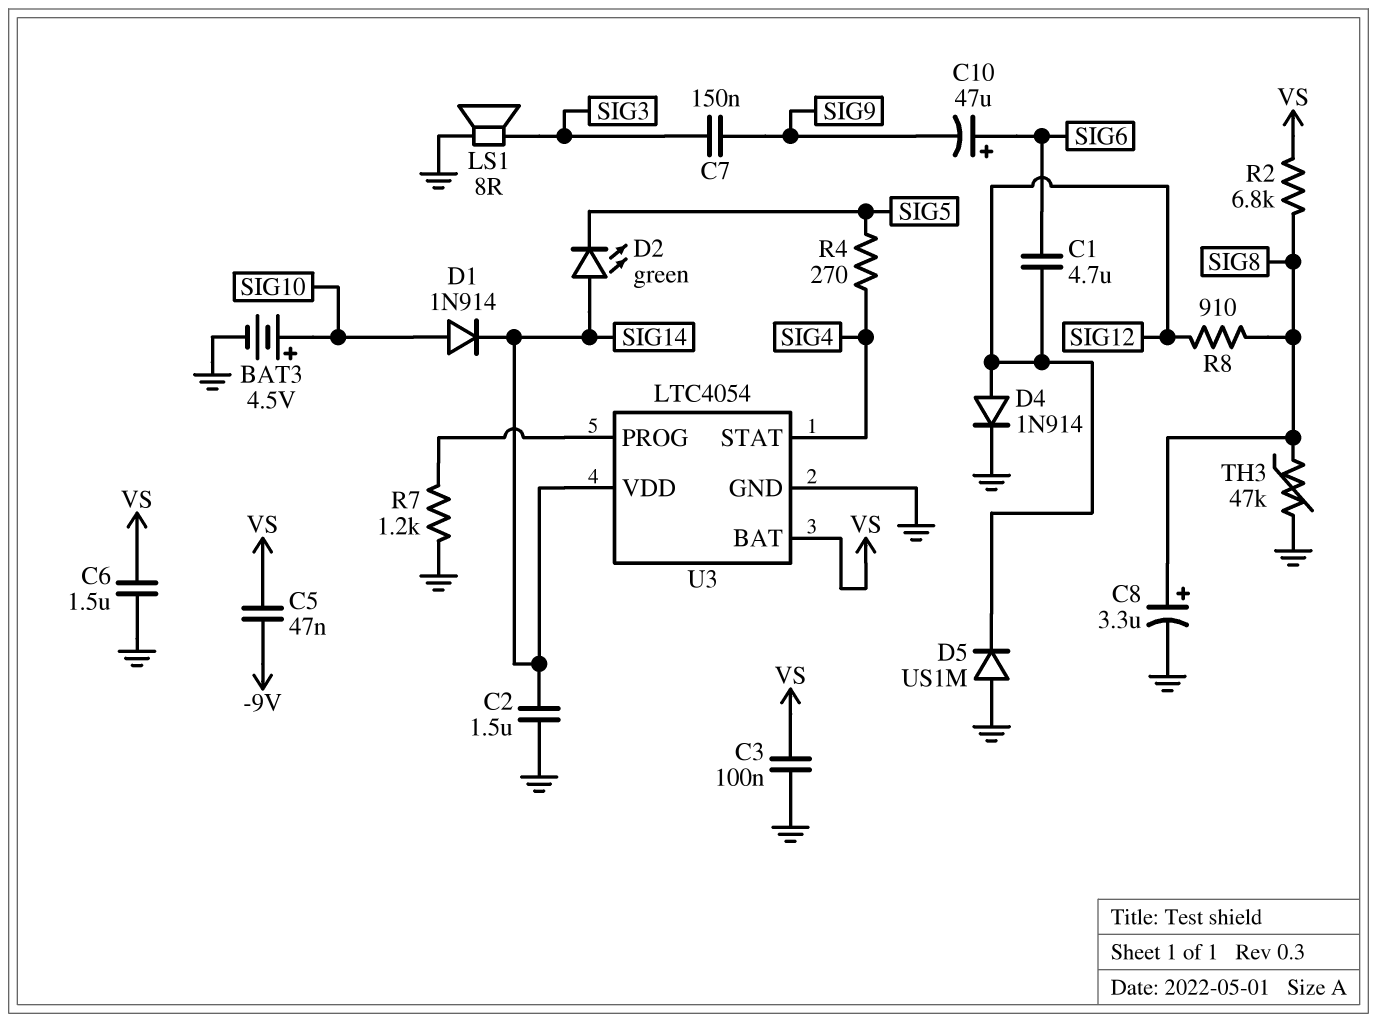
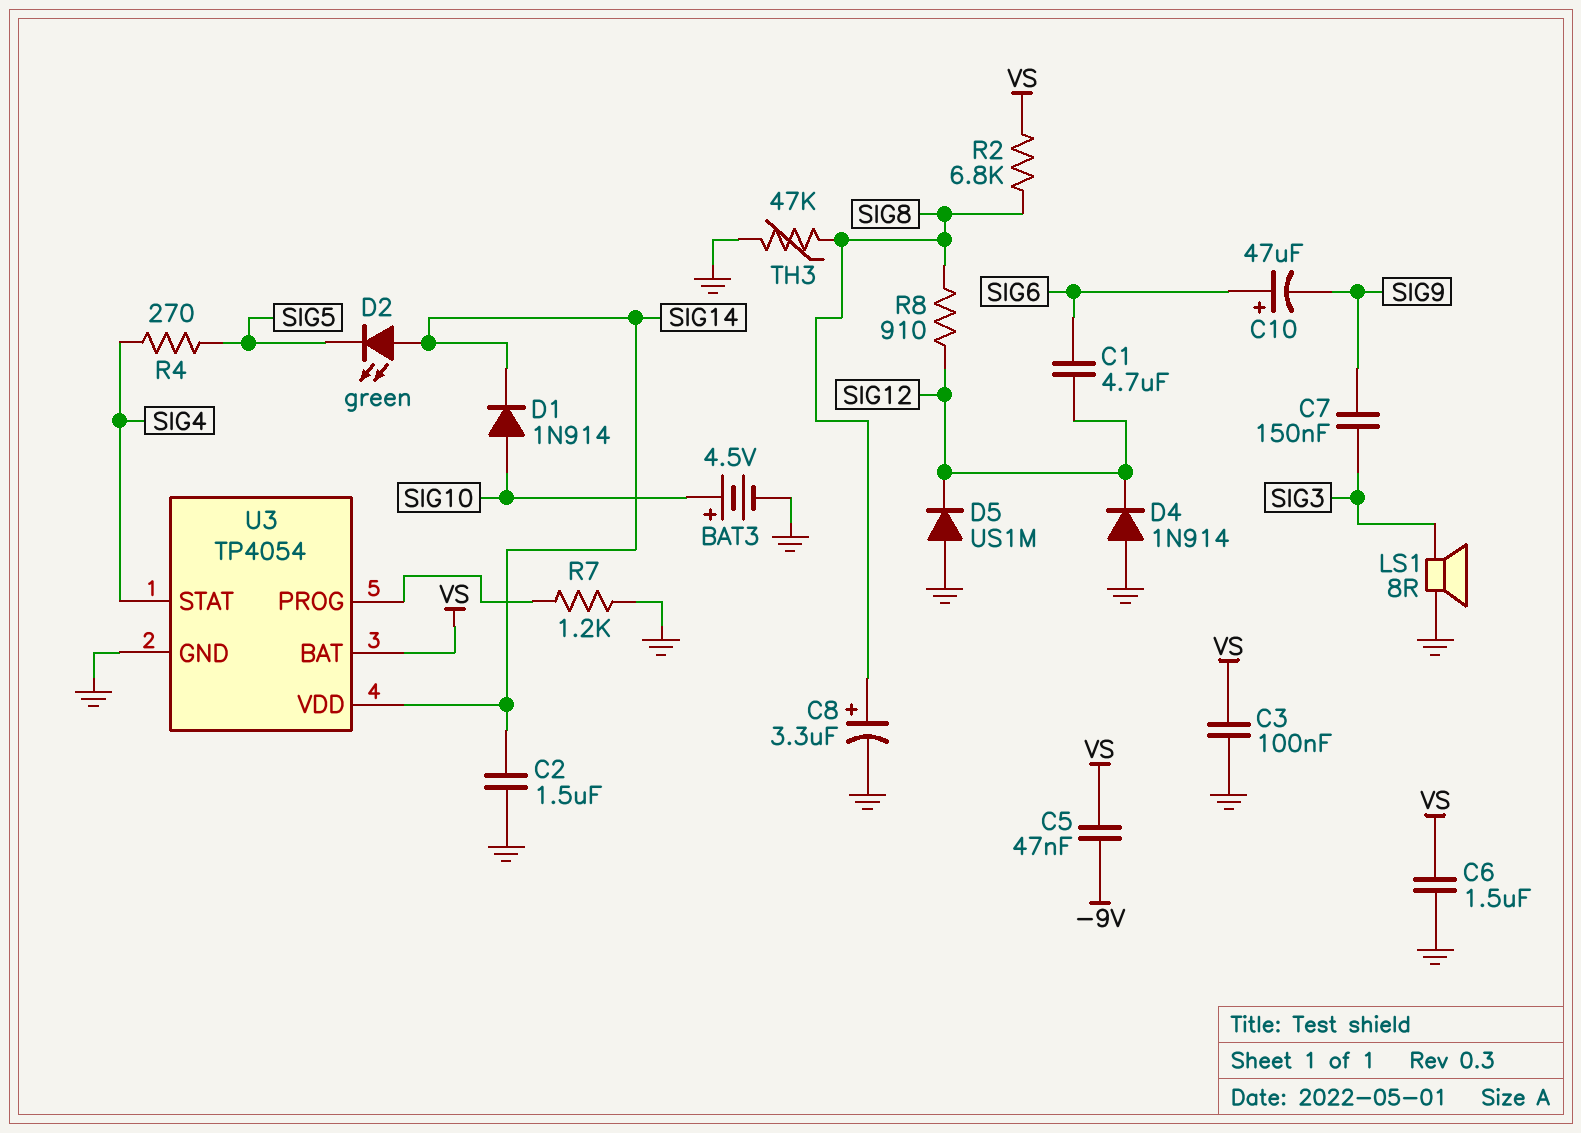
D4: diode 1N914 (A SIG12, K GND) -> diode 1N914 (A GND, K SIG12)
U3: LTC4054 -> TP4054

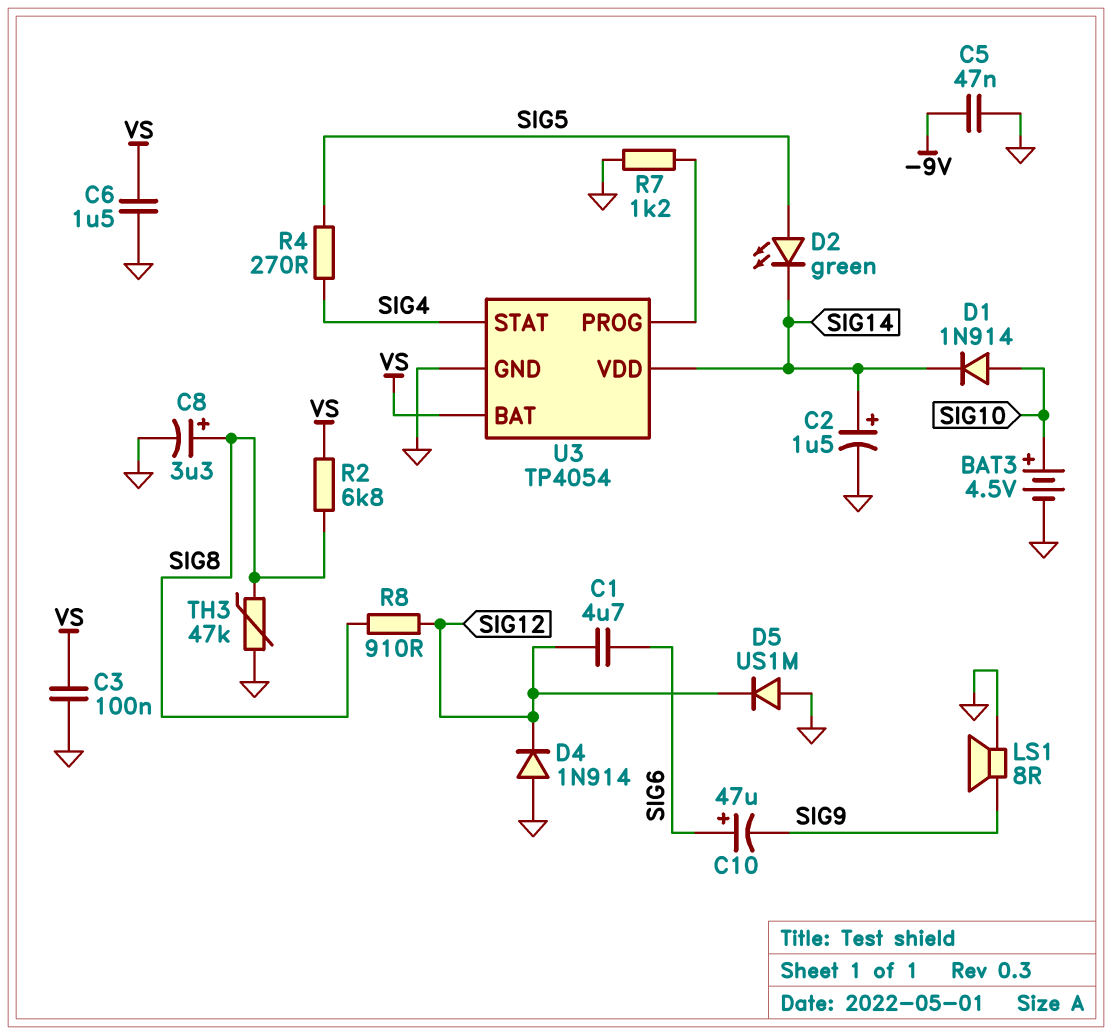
C2: 1.5uF (GND, SIG14) -> 1.5uF (plus SIG14, minus GND)
C5: 47nF (-9V, VS) -> 47nF (-9V, GND)
C7: 150nF (SIG3, SIG9) -> none
D2: LED green (A SIG14, K SIG5) -> LED green (A SIG5, K SIG14)
LS1: speaker 8R (GND, SIG3) -> speaker 8R (GND, SIG9)

